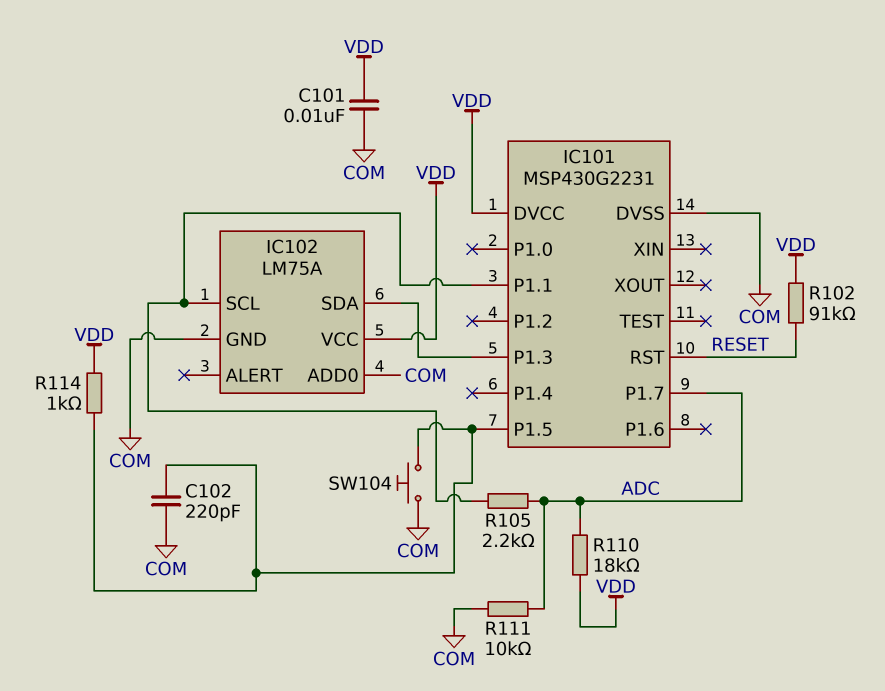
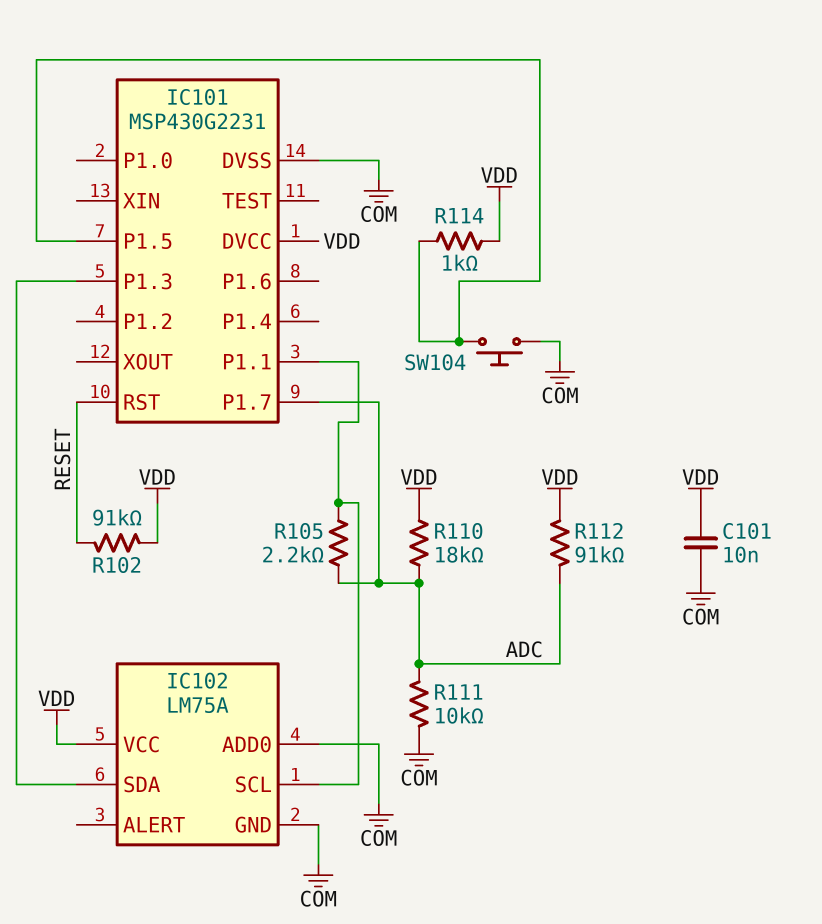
C102: 220pF (COM, IC101/P1.5) -> none
R112: none -> 91k (ADC, VDD)

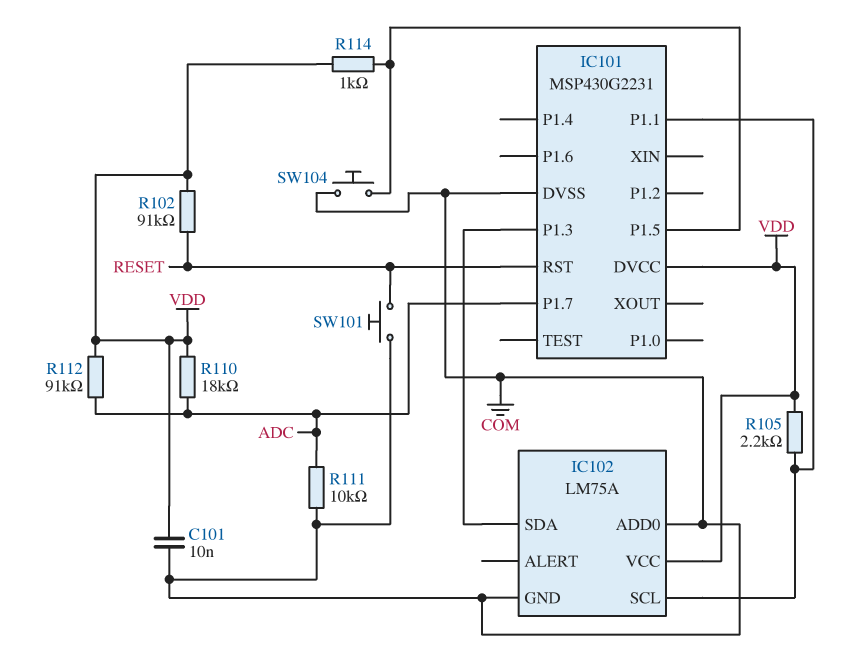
R105: 2.2k (ADC, IC101/P1.1) -> 2.2k (IC101/P1.1, VDD)
SW101: none -> button (COM, RESET)

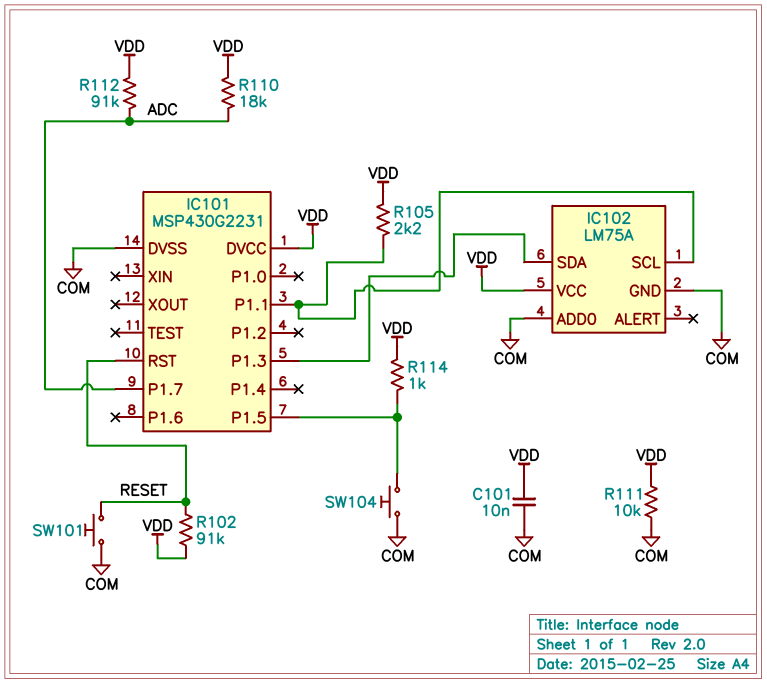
R111: 10k (ADC, COM) -> 10k (COM, VDD)

